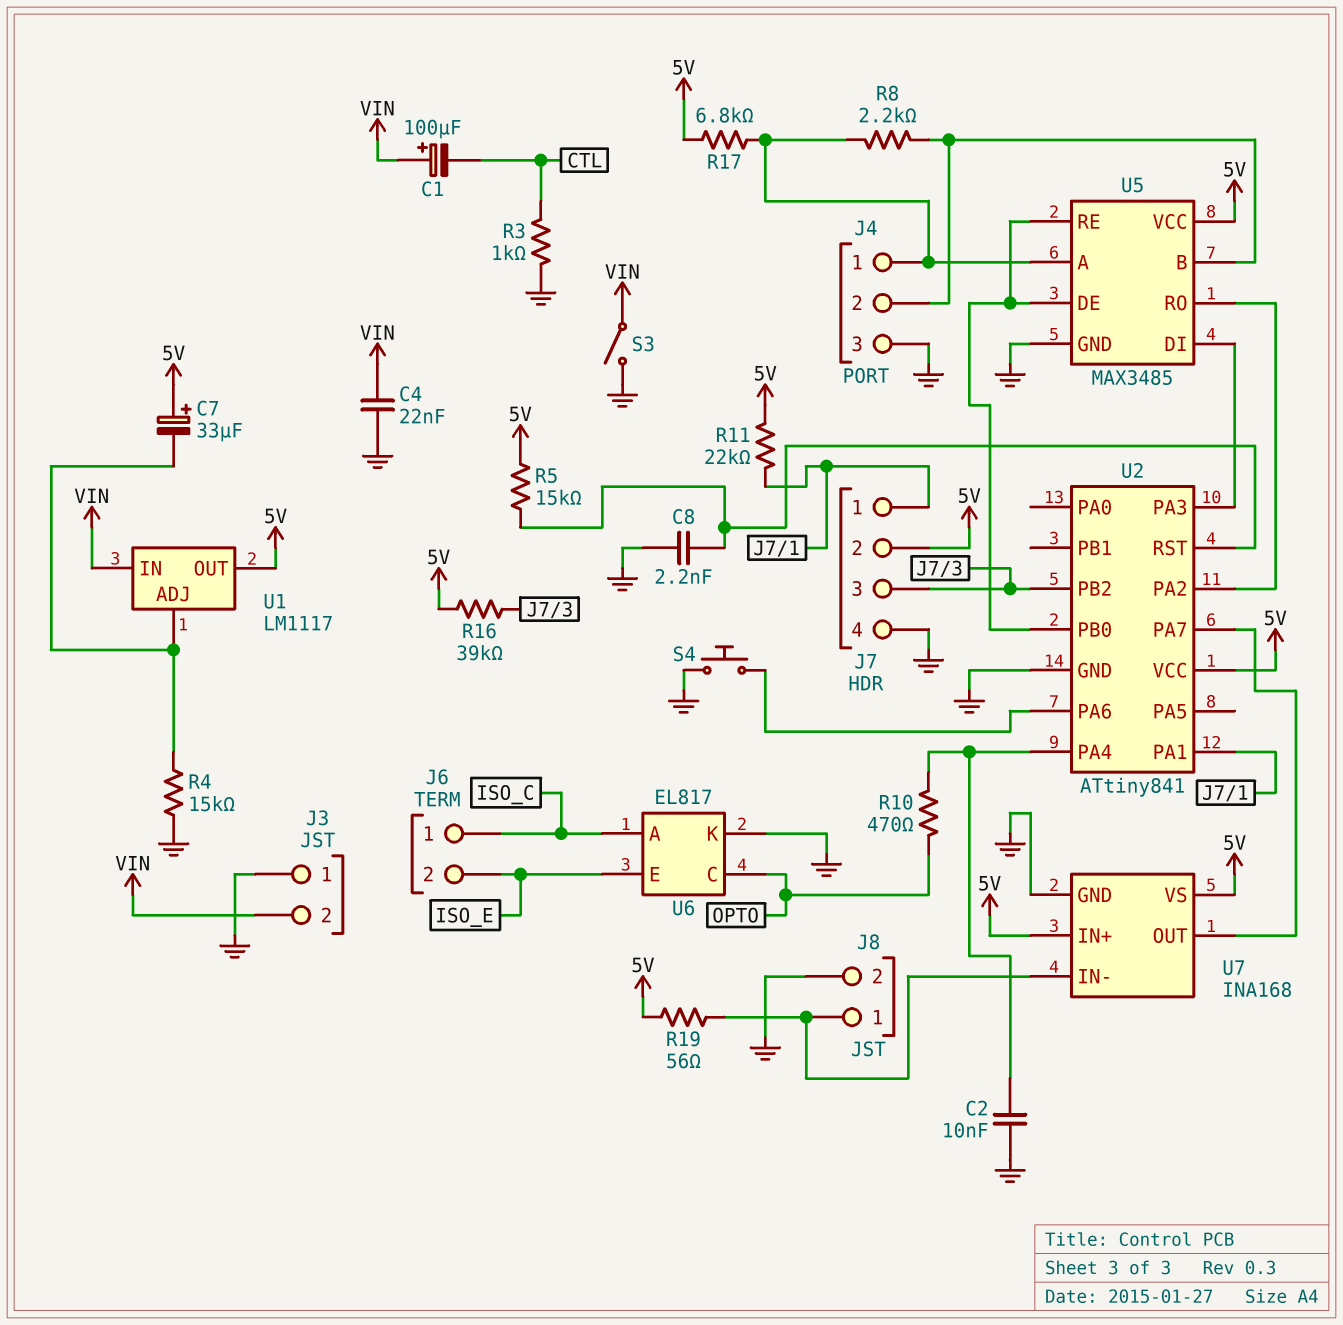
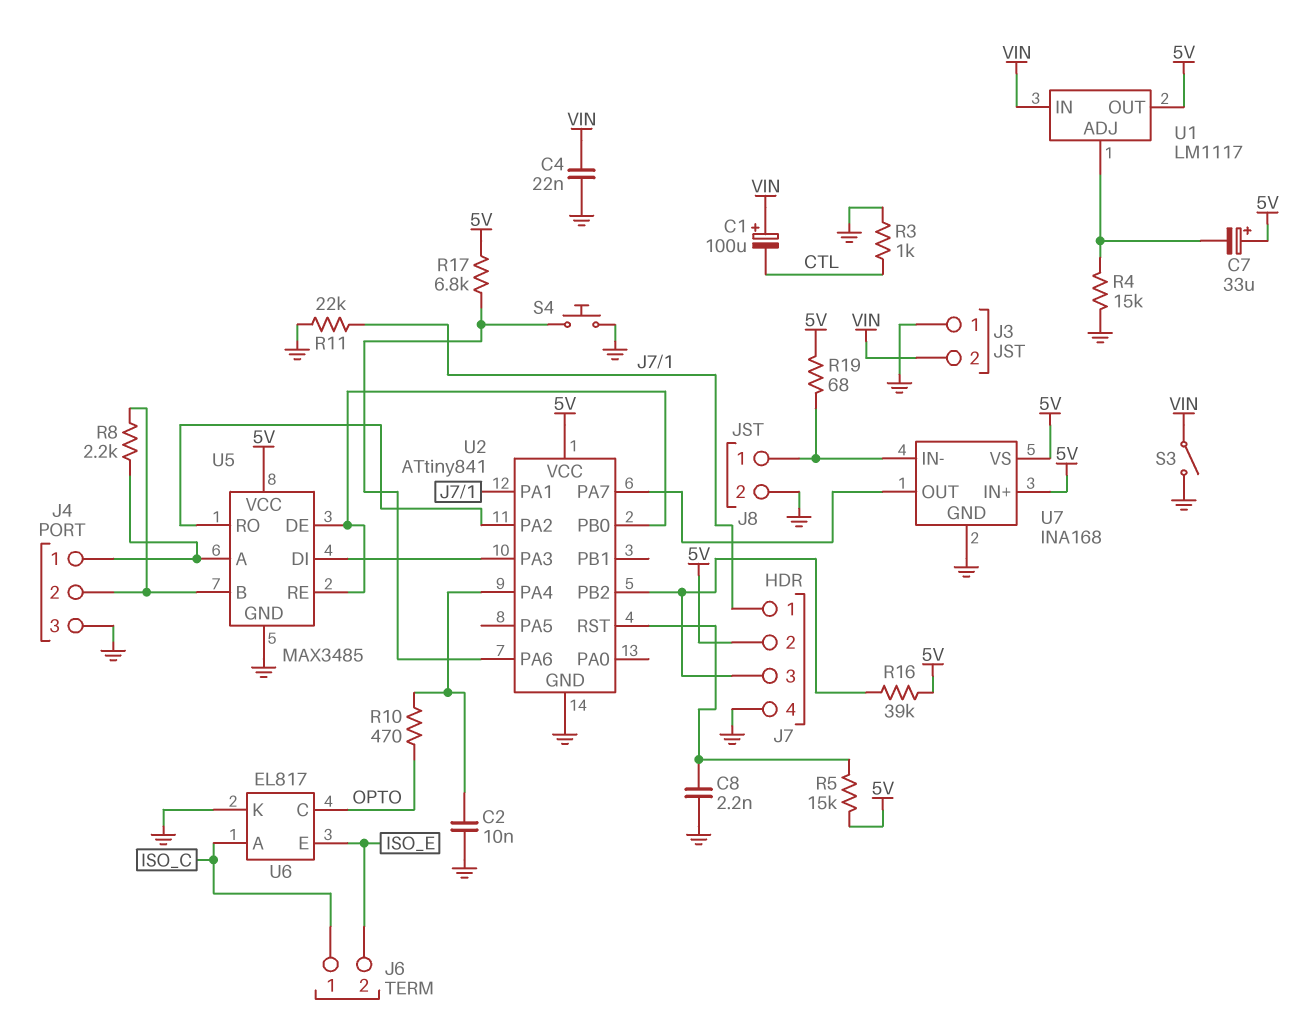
R11: 22k (5V, J7/1) -> 22k (GND, J7/1)
R17: 6.8k (5V, J4/1) -> 6.8k (5V, U2/PA6)
R19: 56 (5V, J8/1) -> 68 (5V, J8/1)

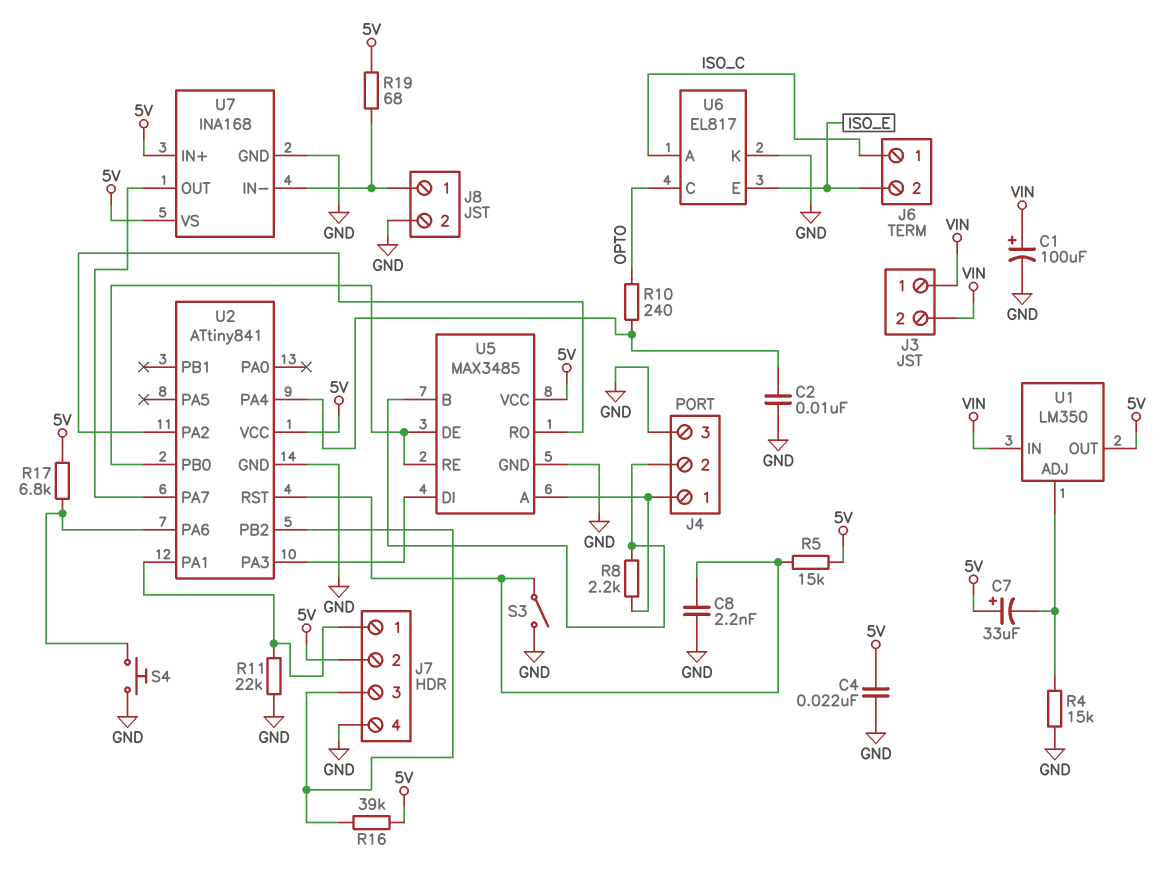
C1: 100uF (plus VIN, minus CTL) -> 100uF (plus VIN, minus GND)
C4: 22nF (GND, VIN) -> 22nF (5V, GND)
J3 pin 1: GND -> VIN
R3: 1k (CTL, GND) -> none
R10: 470 (OPTO, U2/PA4) -> 240 (OPTO, U2/PA4)
S3: switch (GND, VIN) -> switch (GND, U2/RST)
U1: LM1117 -> LM350

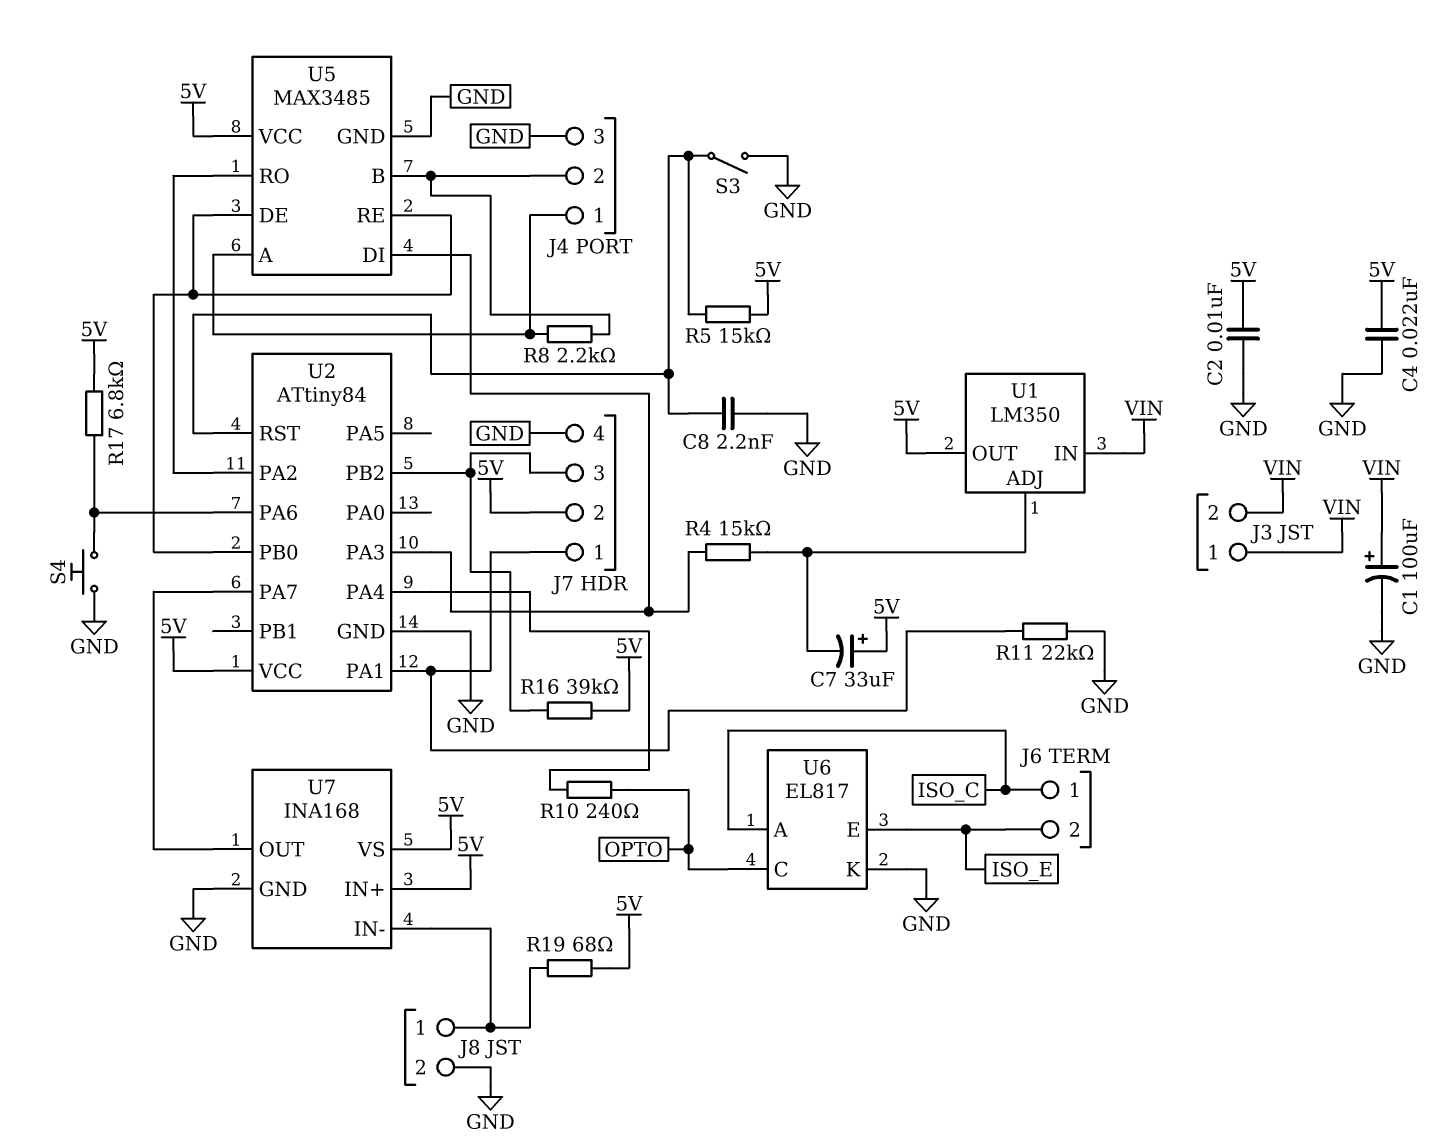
C2: 10nF (GND, U2/PA4) -> 10nF (5V, GND)
R4: 15k (GND, U1/ADJ) -> 15k (U1/ADJ, U2/PA3)
U2: ATtiny841 -> ATtiny84

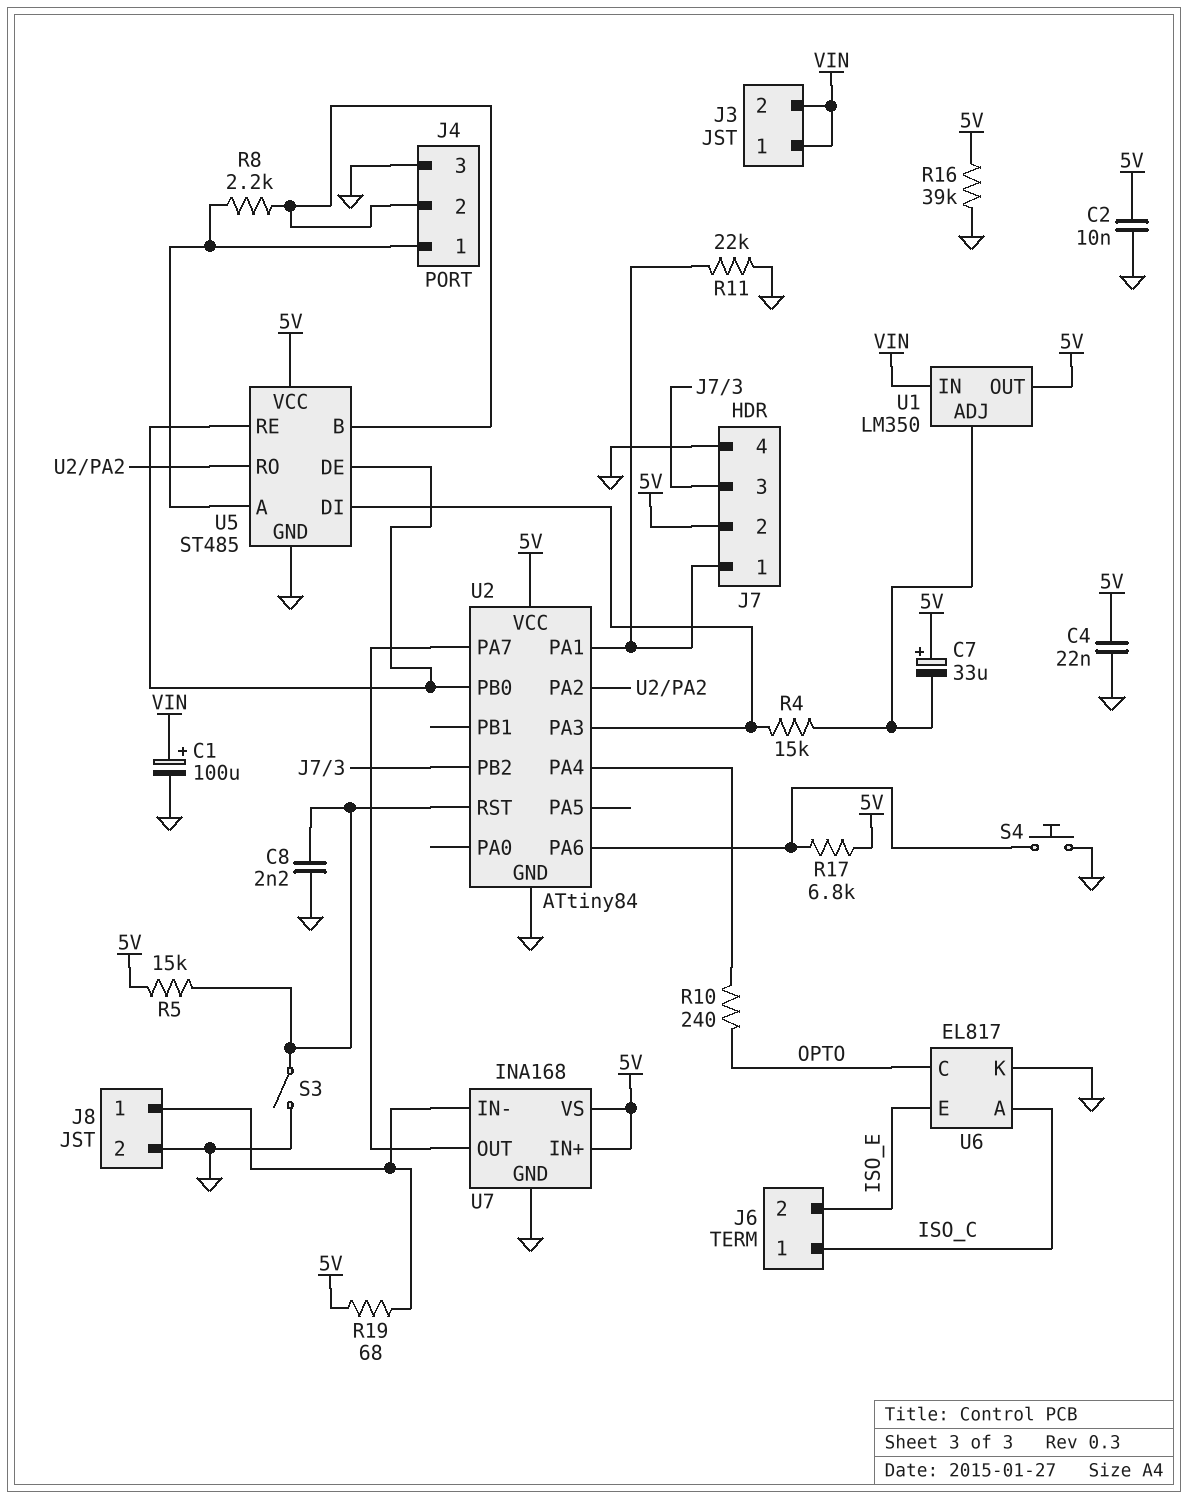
R16: 39k (5V, J7/3) -> 39k (5V, GND)
U5: MAX3485 -> ST485

